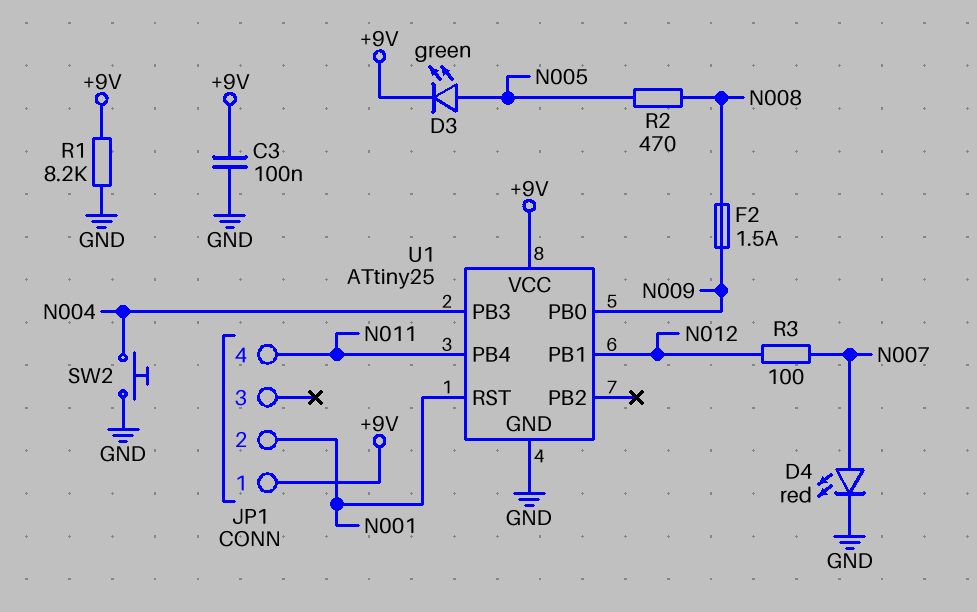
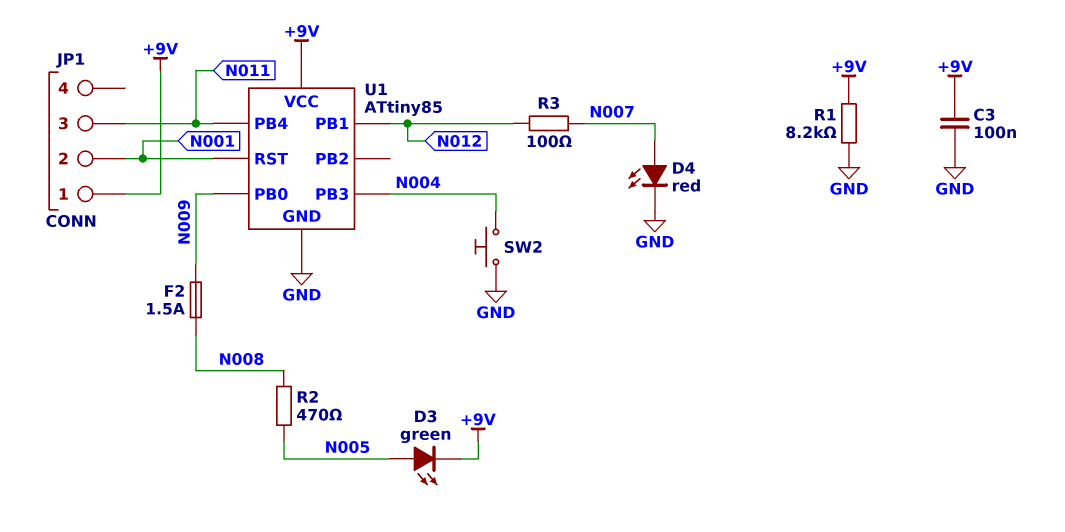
JP1 pin 3: none -> N011
JP1 pin 4: N011 -> none
U1: ATtiny25 -> ATtiny85

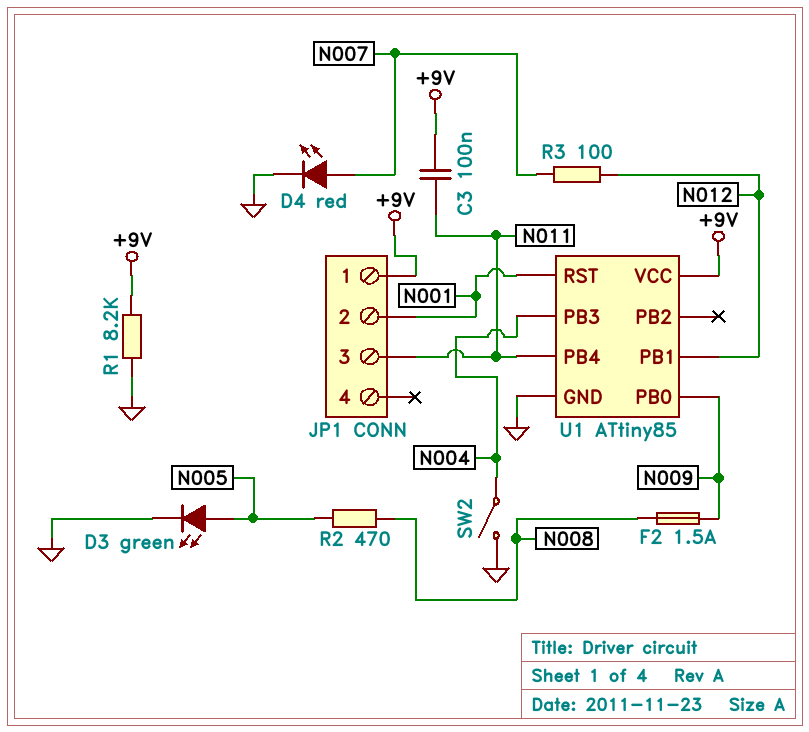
C3: 100nF (+9V, GND) -> 100nF (+9V, N011)
D3: LED green (A N005, K +9V) -> LED green (A N005, K GND)
SW2: button (GND, N004) -> switch (GND, N004)

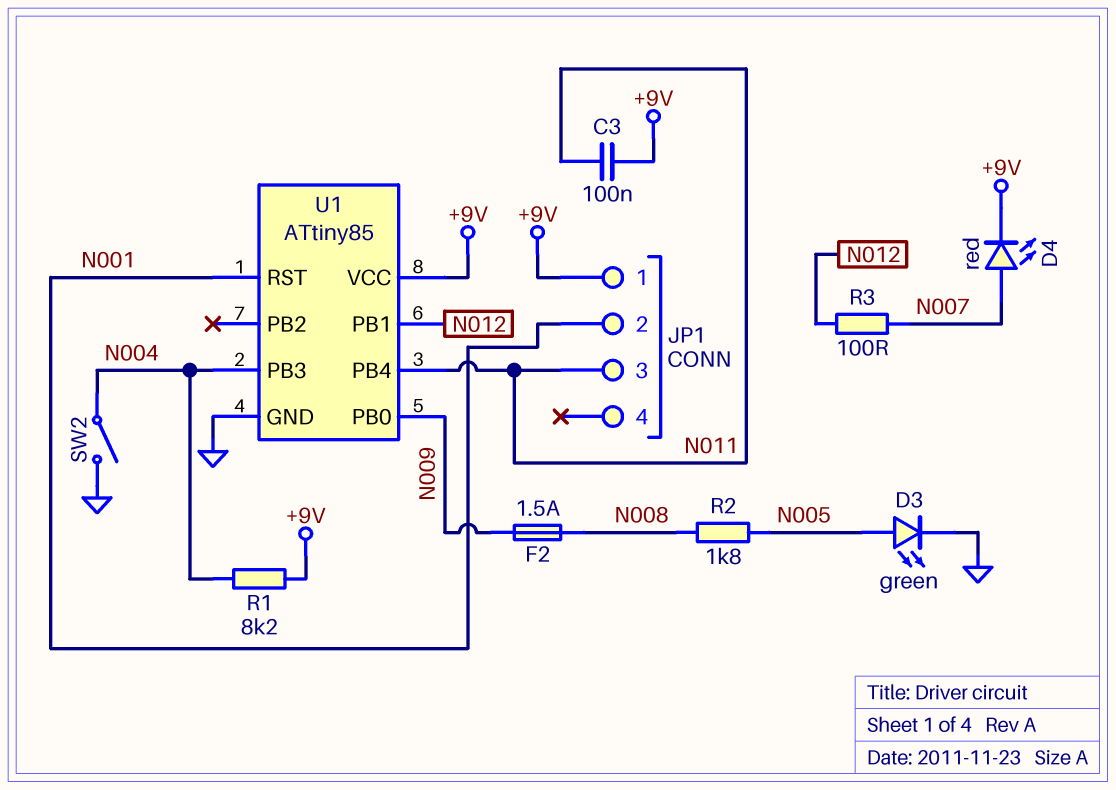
D4: LED red (A N007, K GND) -> LED red (A N007, K +9V)
R1: 8.2k (+9V, GND) -> 8.2k (+9V, N004)
R2: 470 (N005, N008) -> 1.8k (N005, N008)

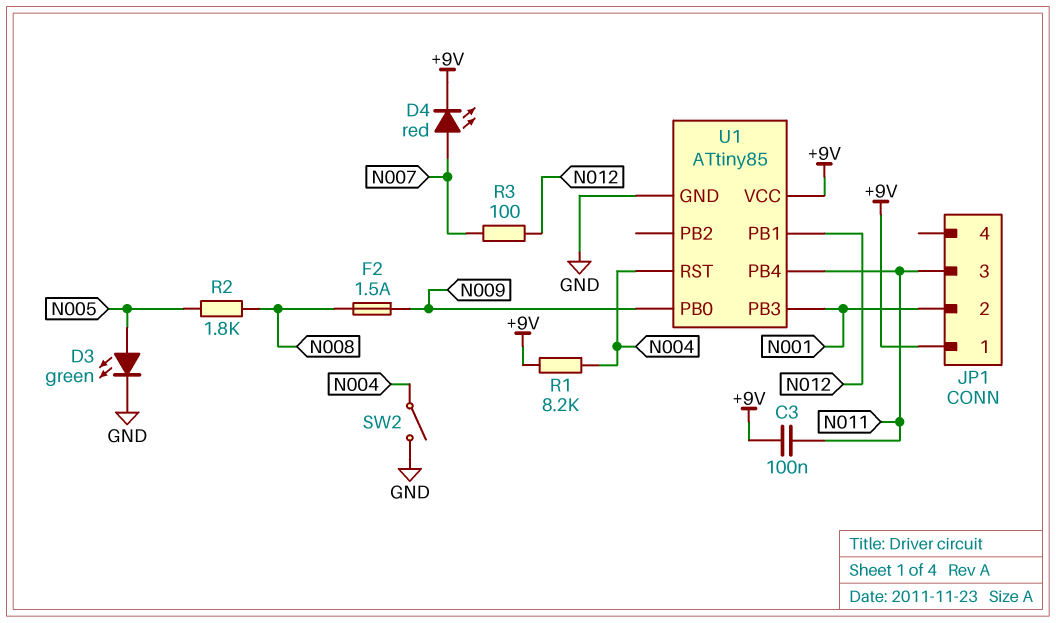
U1 pin PB3: N004 -> N001
U1 pin RST: N001 -> N004

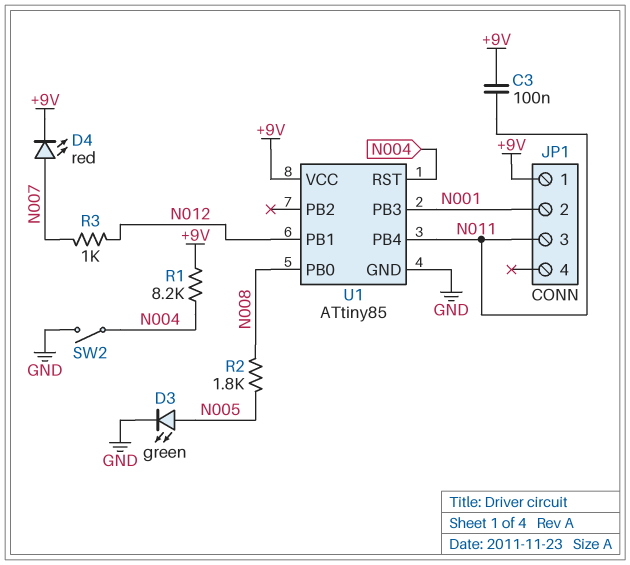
F2: 1.5A (N008, N009) -> none
R3: 100 (N007, N012) -> 1k (N007, N012)
U1 pin PB0: N009 -> N008

